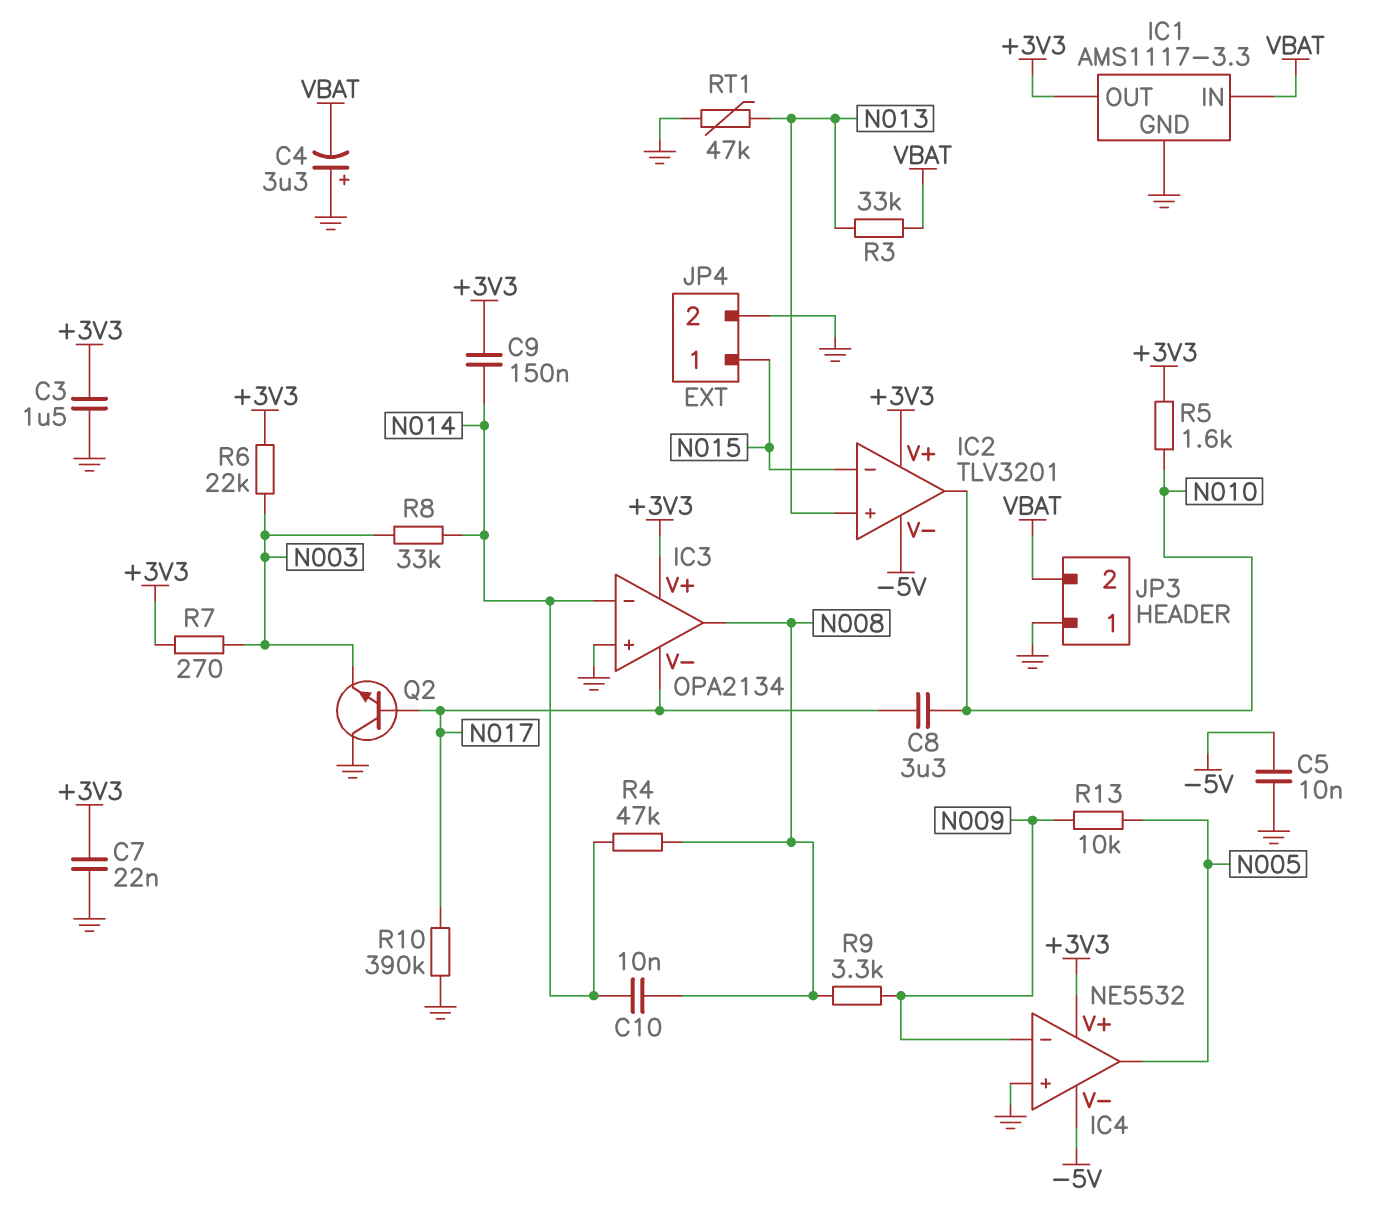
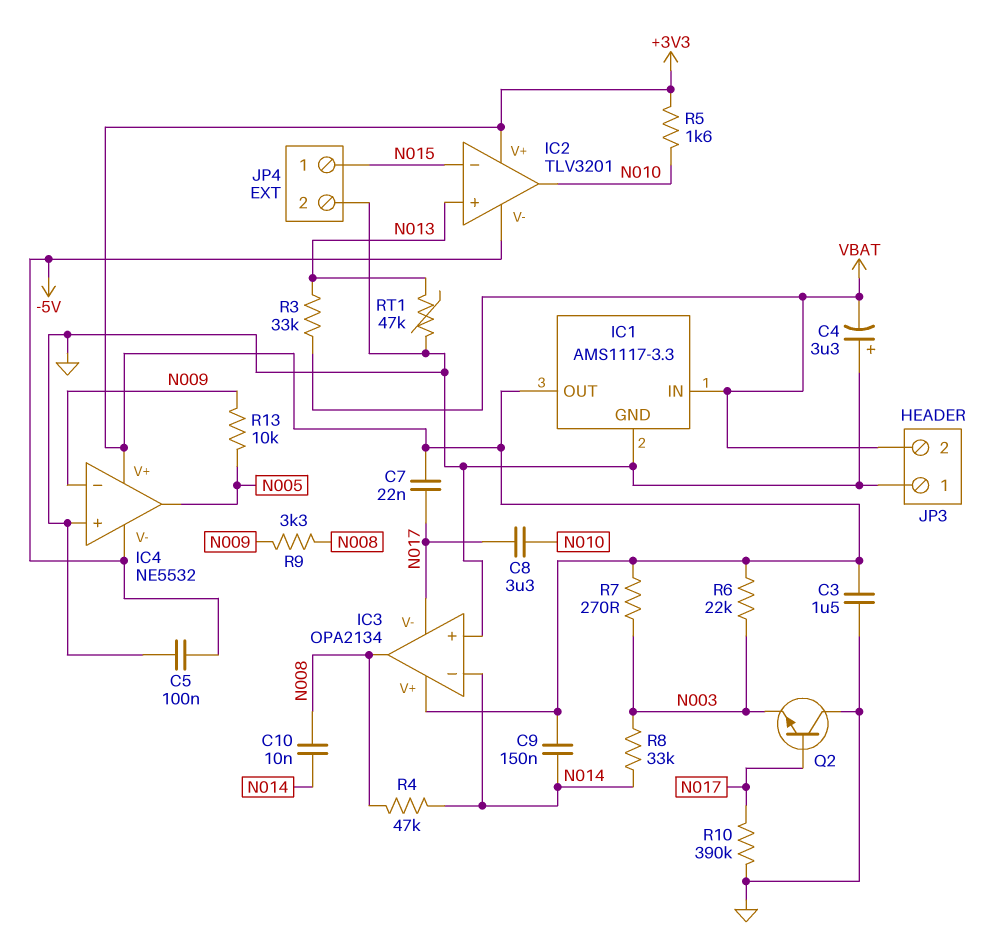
C5: 10nF (-5V, GND) -> 100nF (-5V, GND)
C7: 22nF (+3V3, GND) -> 22nF (+3V3, N017)

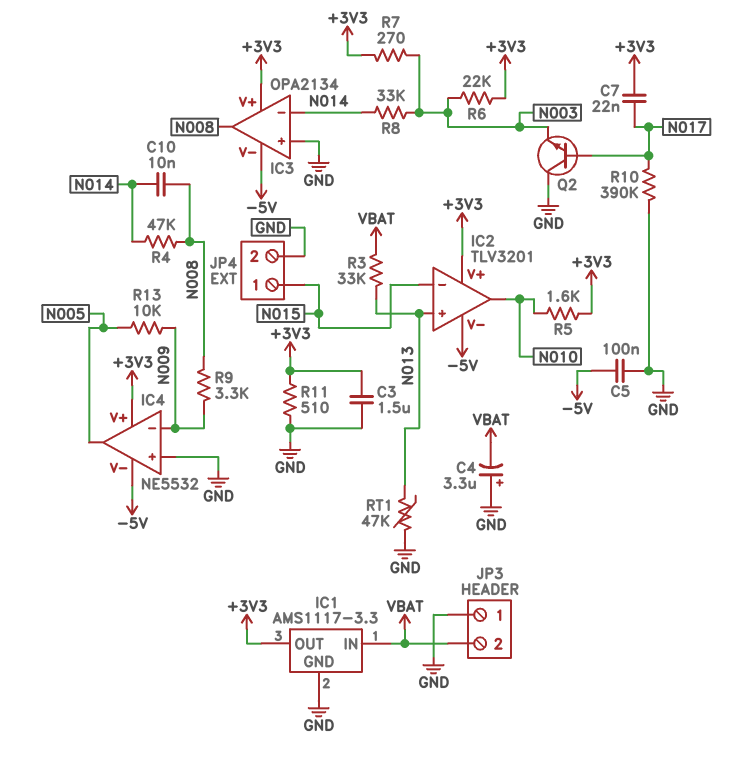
C8: 3.3uF (N010, N017) -> none
C9: 150nF (+3V3, N014) -> none
IC3 pin V-: N017 -> -5V
R11: none -> 510 (+3V3, GND)

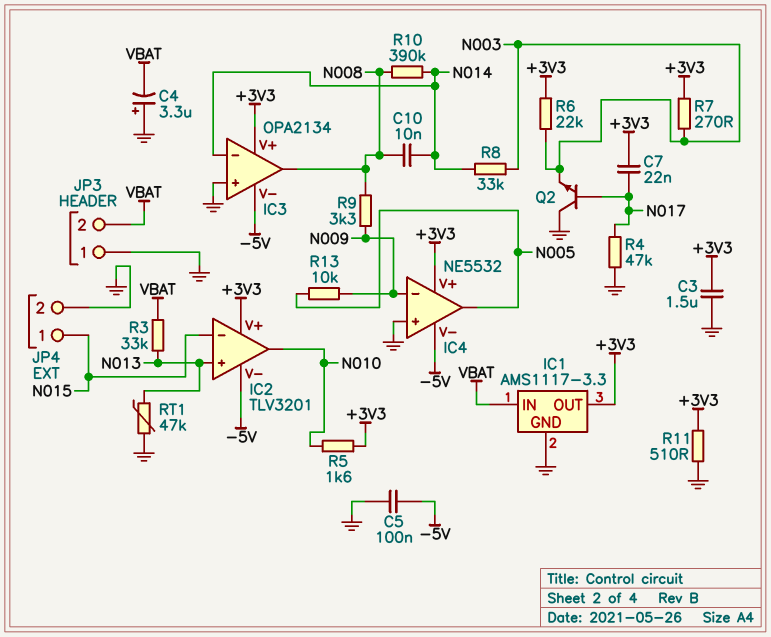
R4: 47k (N008, N014) -> 47k (GND, N017)
R10: 390k (GND, N017) -> 390k (N008, N014)

